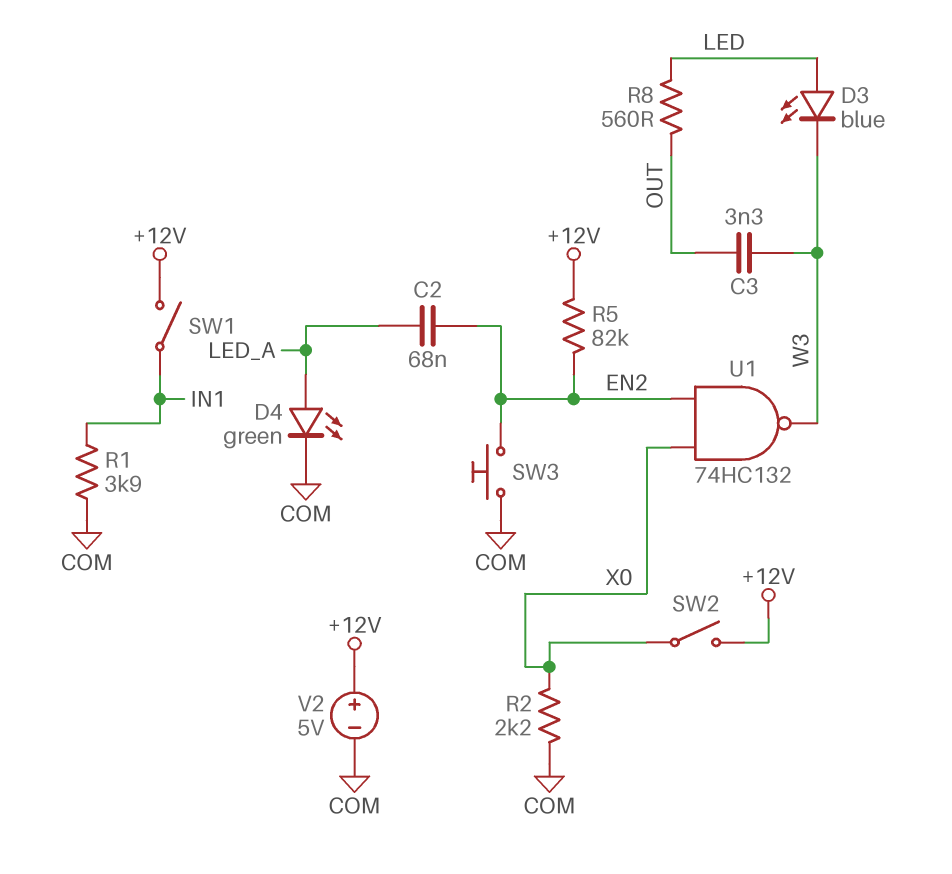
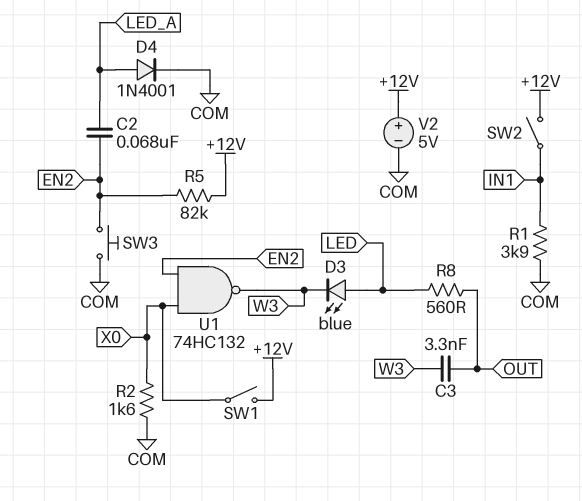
D4: LED green (A LED_A, K COM) -> diode 1N4001 (A LED_A, K COM)
R2: 2.2k (COM, X0) -> 1.6k (COM, X0)
SW1: switch (+12V, IN1) -> switch (+12V, X0)
SW2: switch (+12V, X0) -> switch (+12V, IN1)

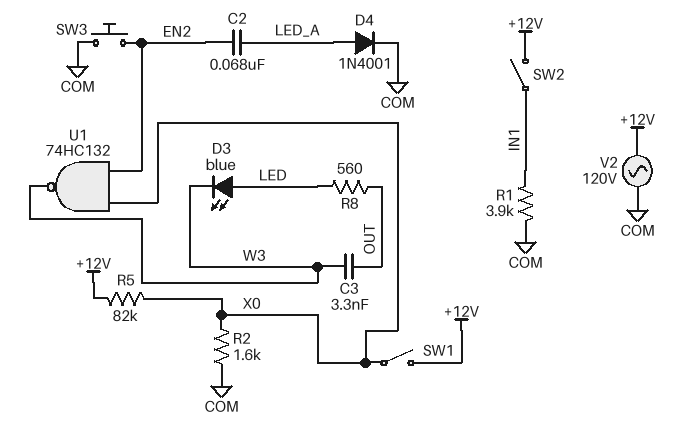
R5: 82k (+12V, EN2) -> 82k (+12V, X0)
V2: 5V (plus +12V, minus COM) -> AC 120V (+12V, COM)

